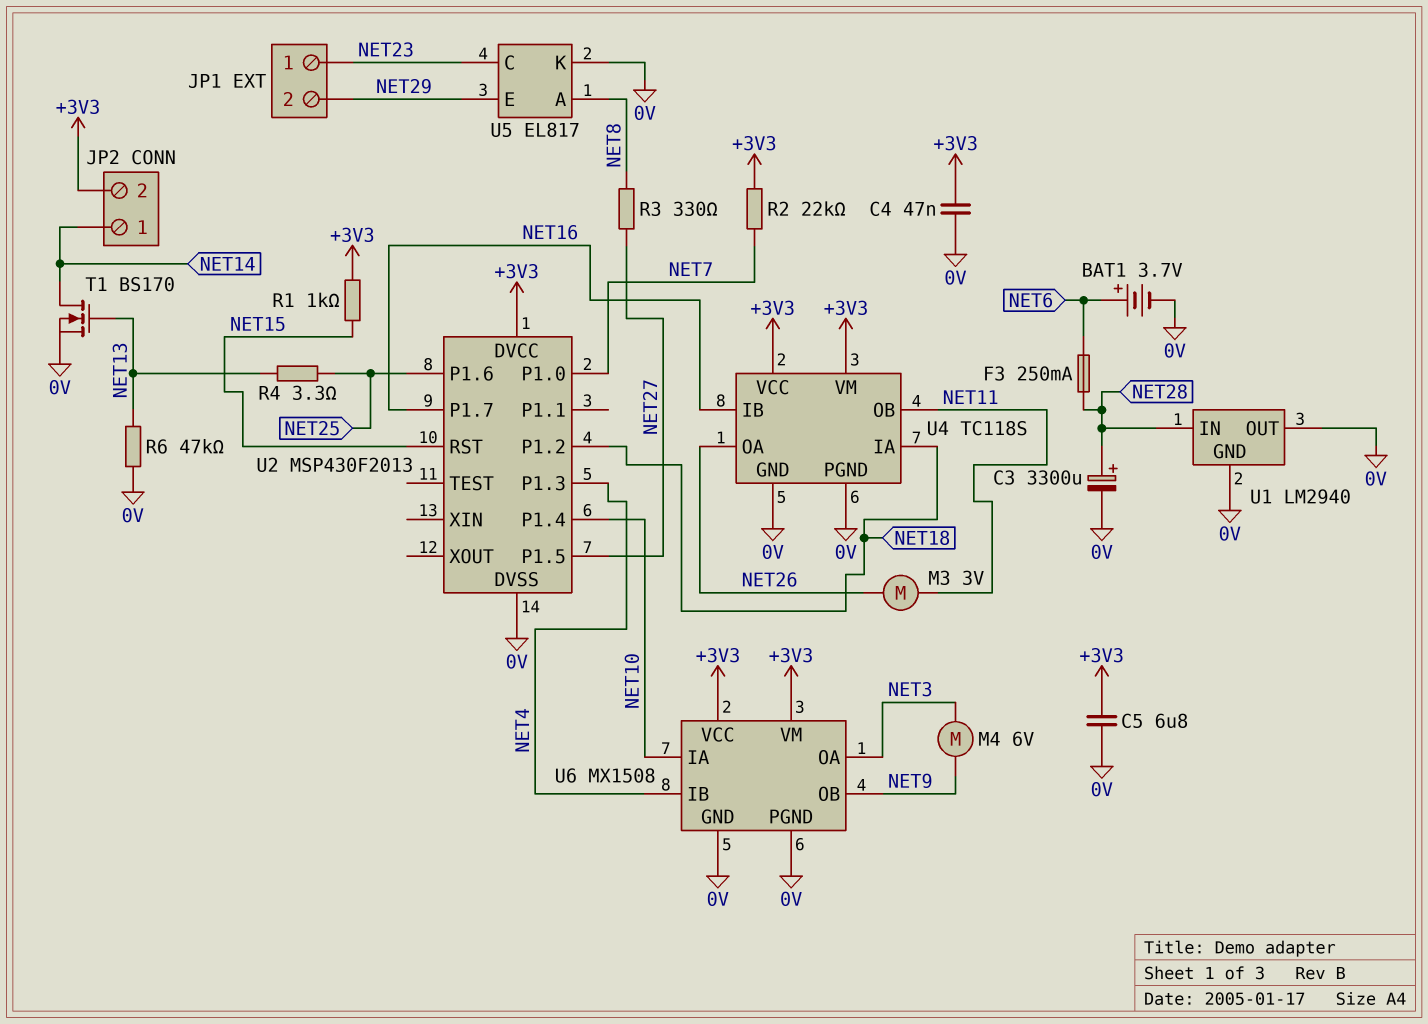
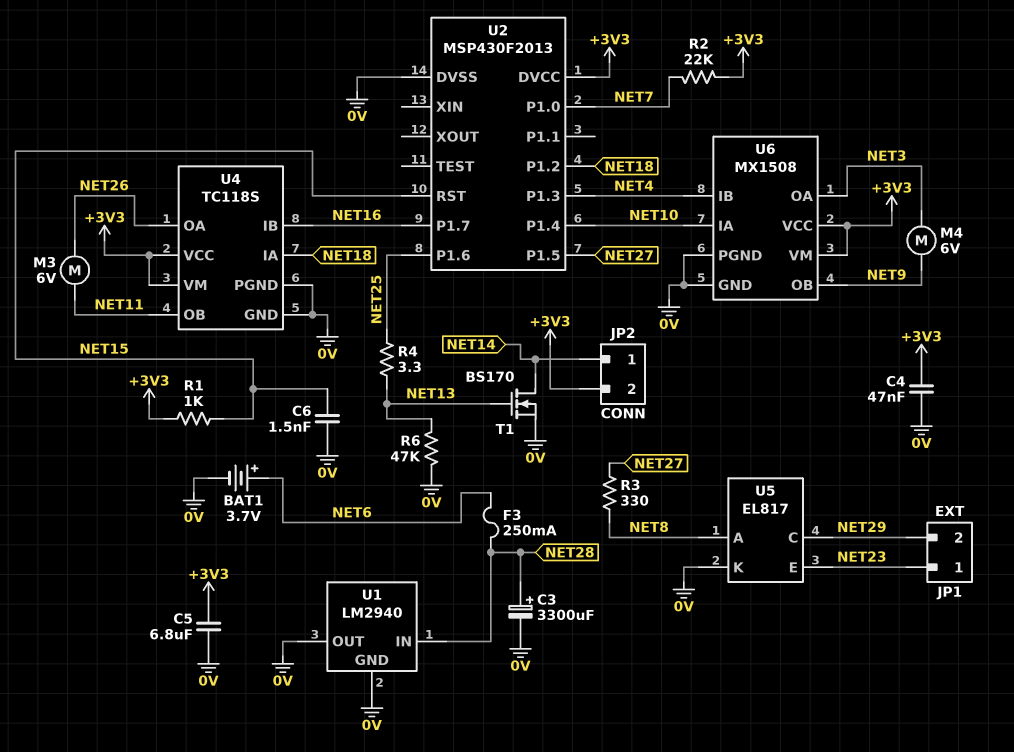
C6: none -> 1.5nF (0V, NET15)
M3: motor 3V (NET11, NET26) -> motor 6V (NET11, NET26)
U5 pin C: NET23 -> NET29
U5 pin E: NET29 -> NET23

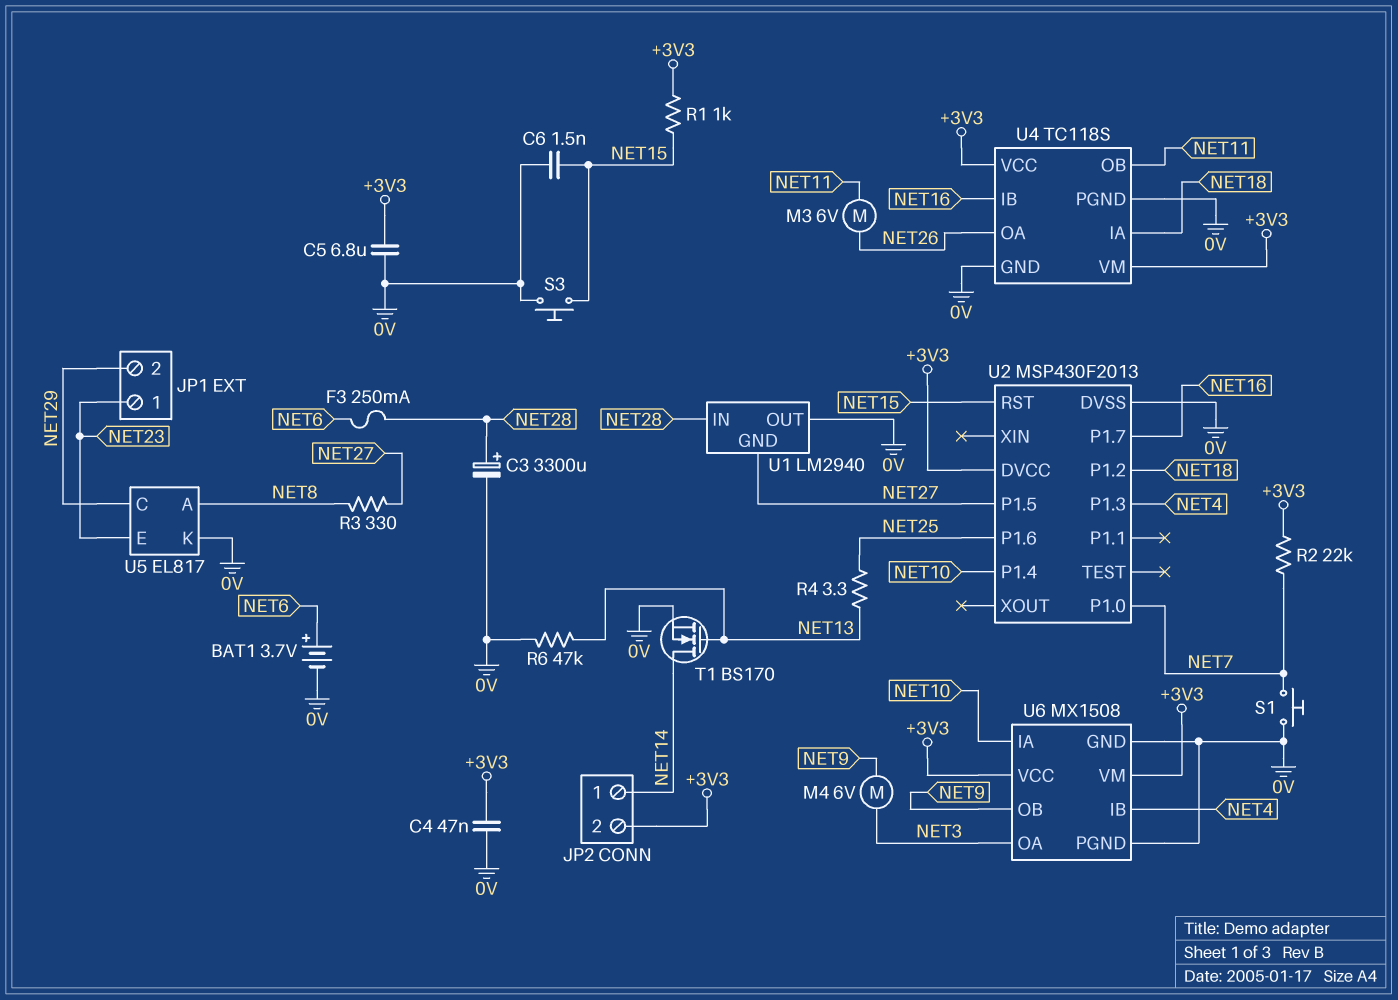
S1: none -> button (0V, NET7)
S3: none -> button (0V, NET15)
U1 pin GND: 0V -> NET27

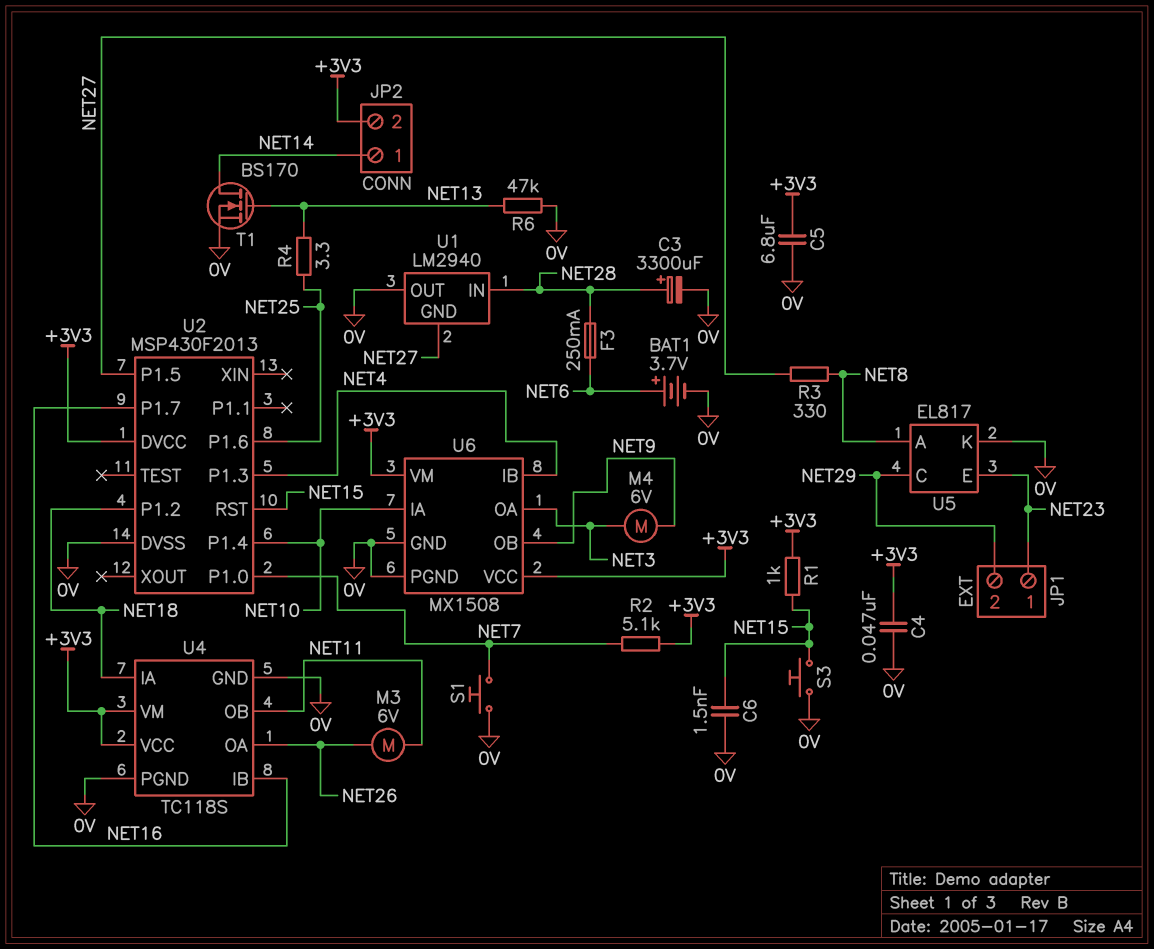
R2: 22k (+3V3, NET7) -> 5.1k (+3V3, NET7)

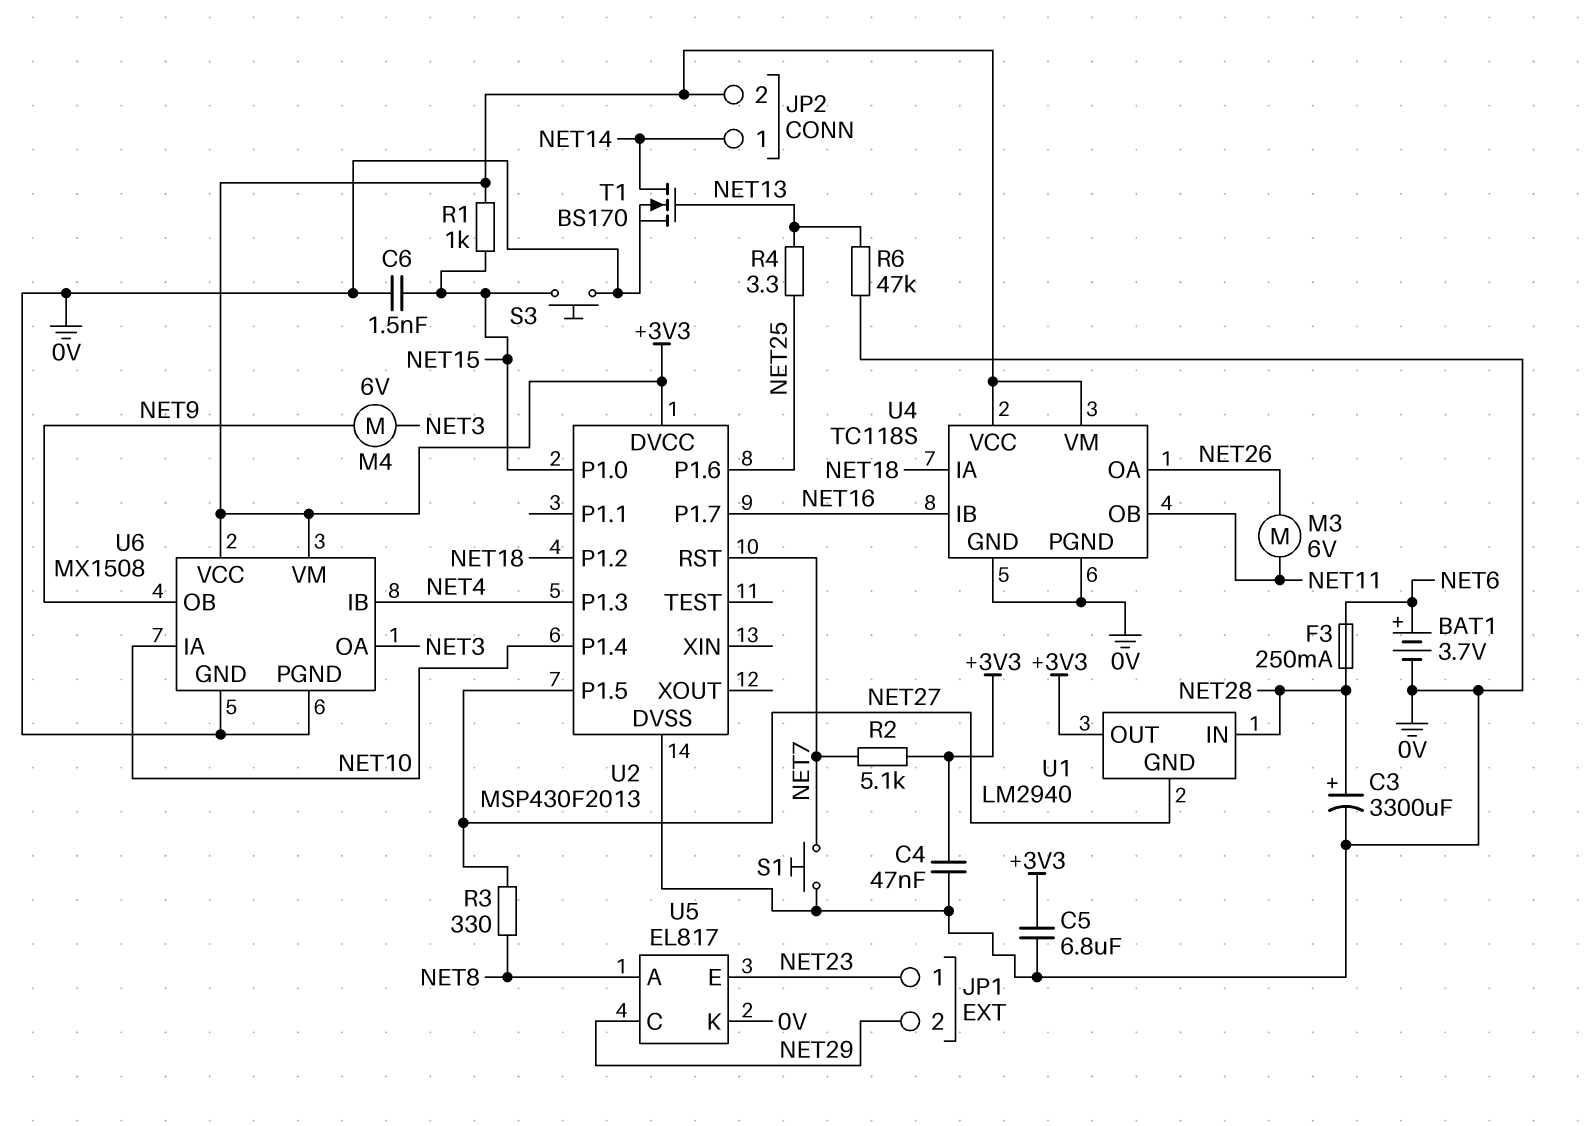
U1 pin OUT: 0V -> +3V3
U2 pin P1.0: NET7 -> NET15
U2 pin RST: NET15 -> NET7

